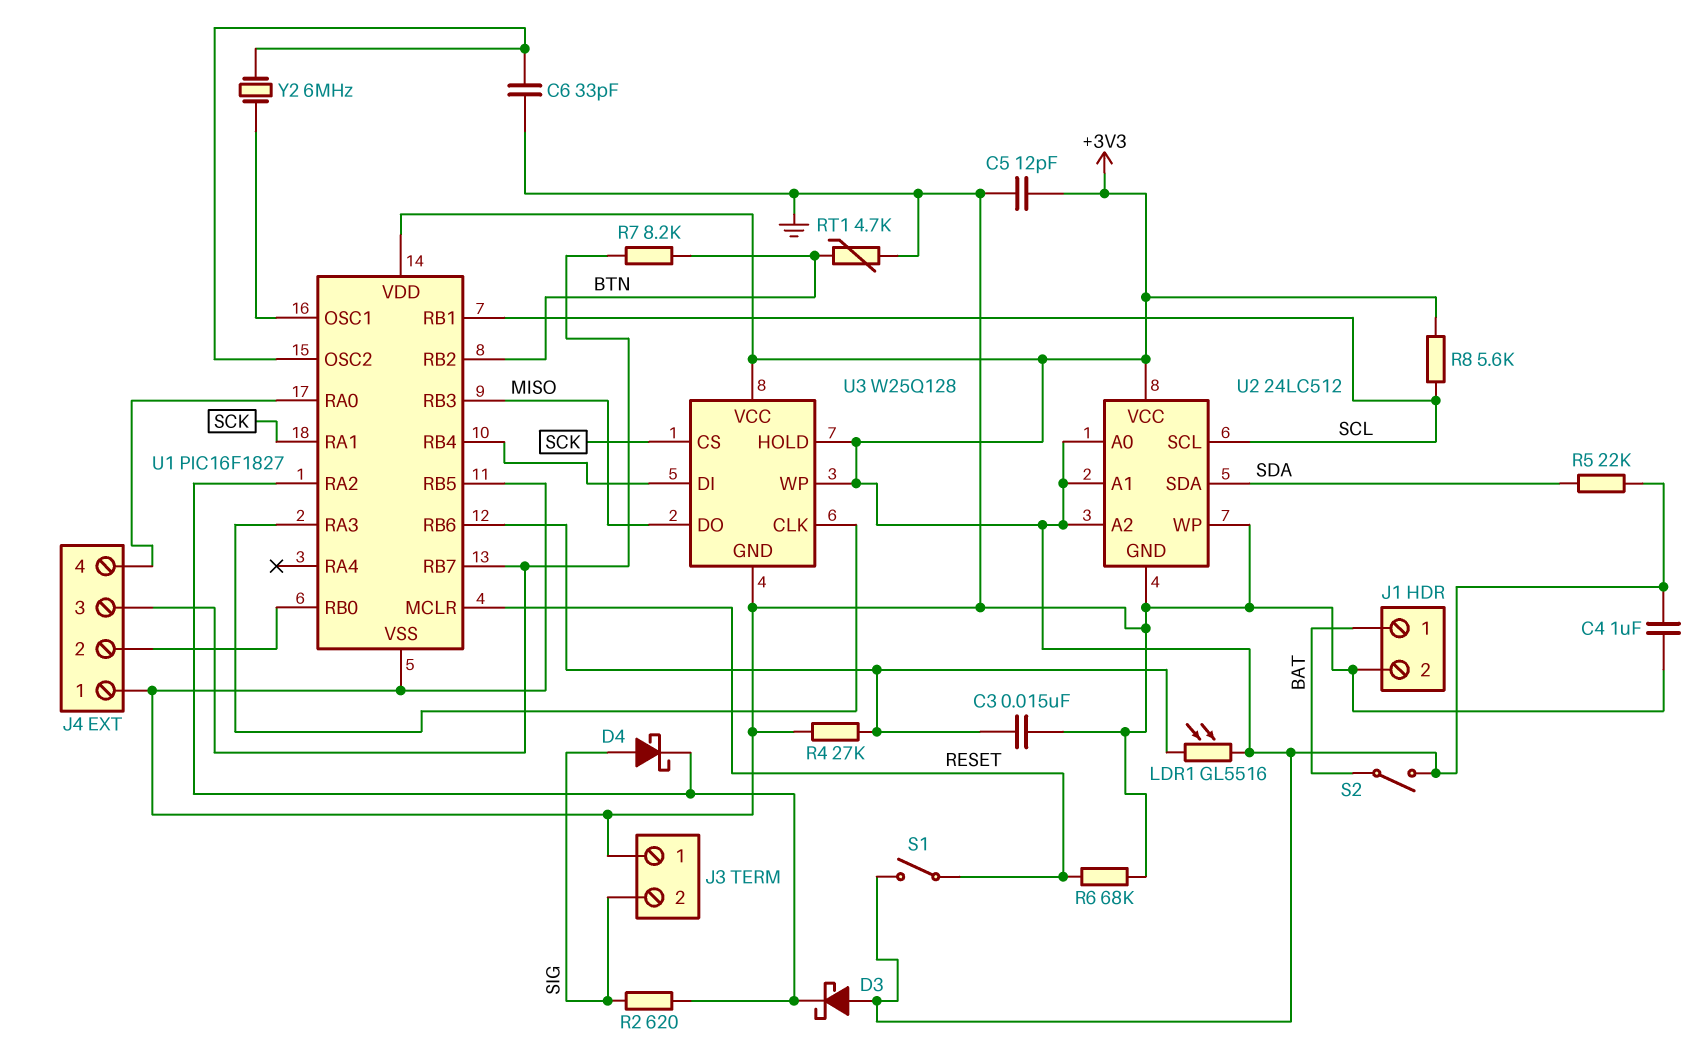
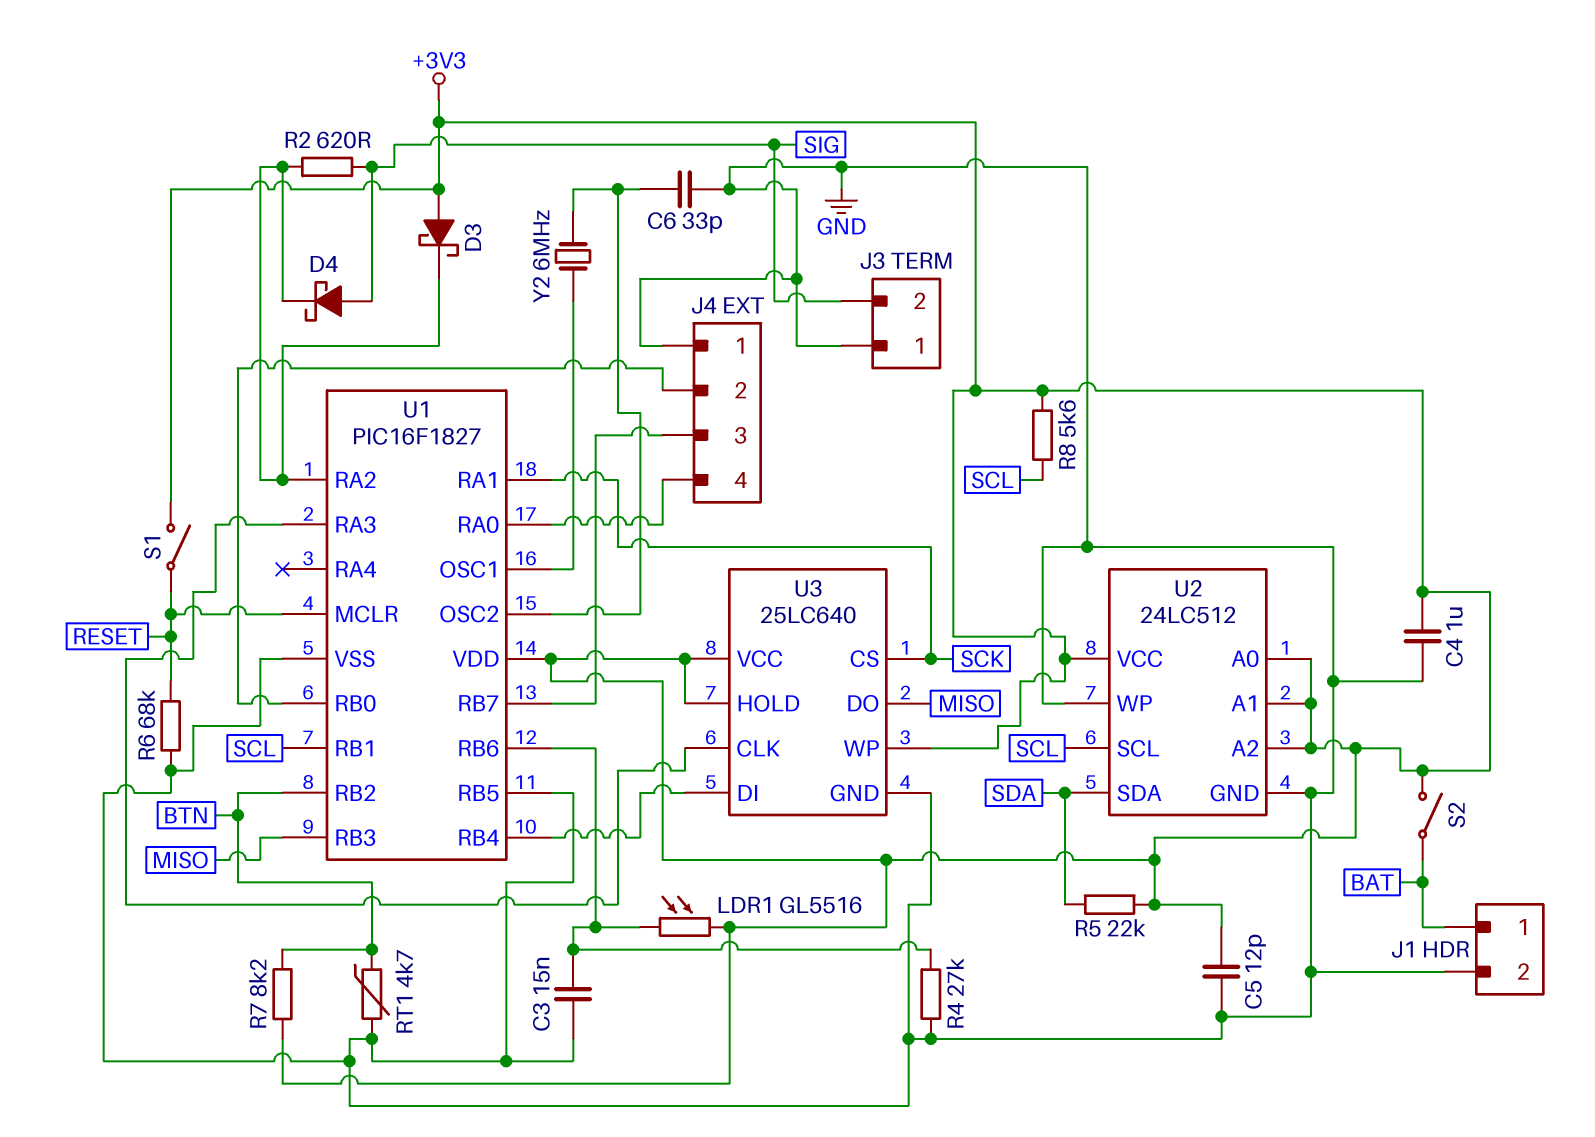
R7: 8.2k (BTN, J4/3) -> 8.2k (+3V3, BTN)
U3: W25Q128 -> 25LC640

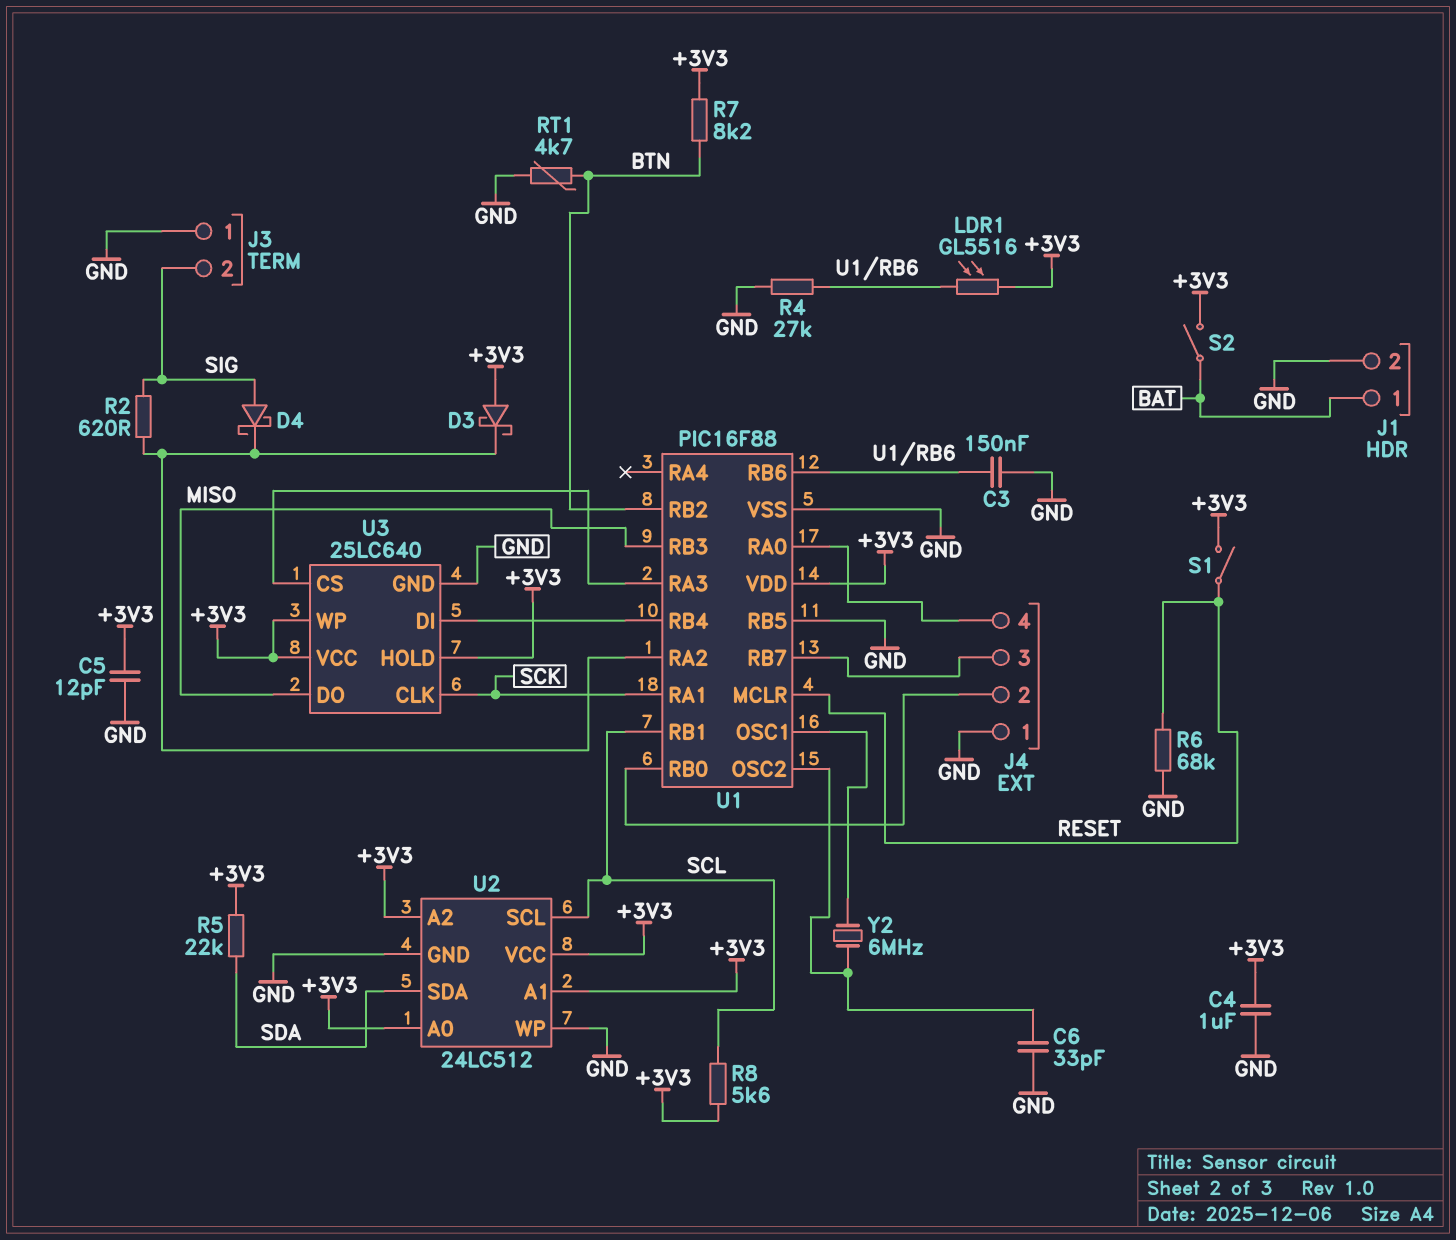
C3: 15nF (GND, U1/RB6) -> 150nF (GND, U1/RB6)
U1: PIC16F1827 -> PIC16F88
U3 pin CLK: U1/RA3 -> SCK
U3 pin CS: SCK -> U1/RA3

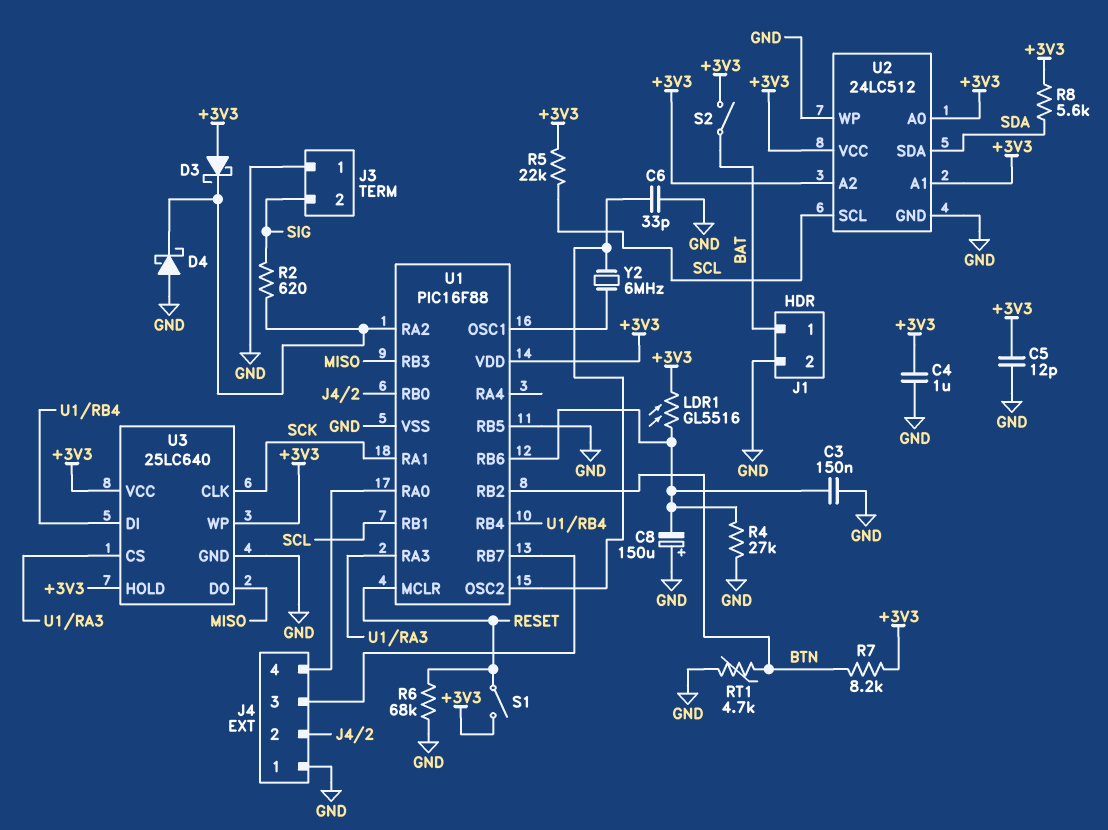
C8: none -> 150uF (plus GND, minus U1/RB6)
D4: schottky (A SIG, K U1/RA2) -> schottky (A GND, K U1/RA2)
R5: 22k (+3V3, SDA) -> 22k (+3V3, SCL)
R8: 5.6k (+3V3, SCL) -> 5.6k (+3V3, SDA)

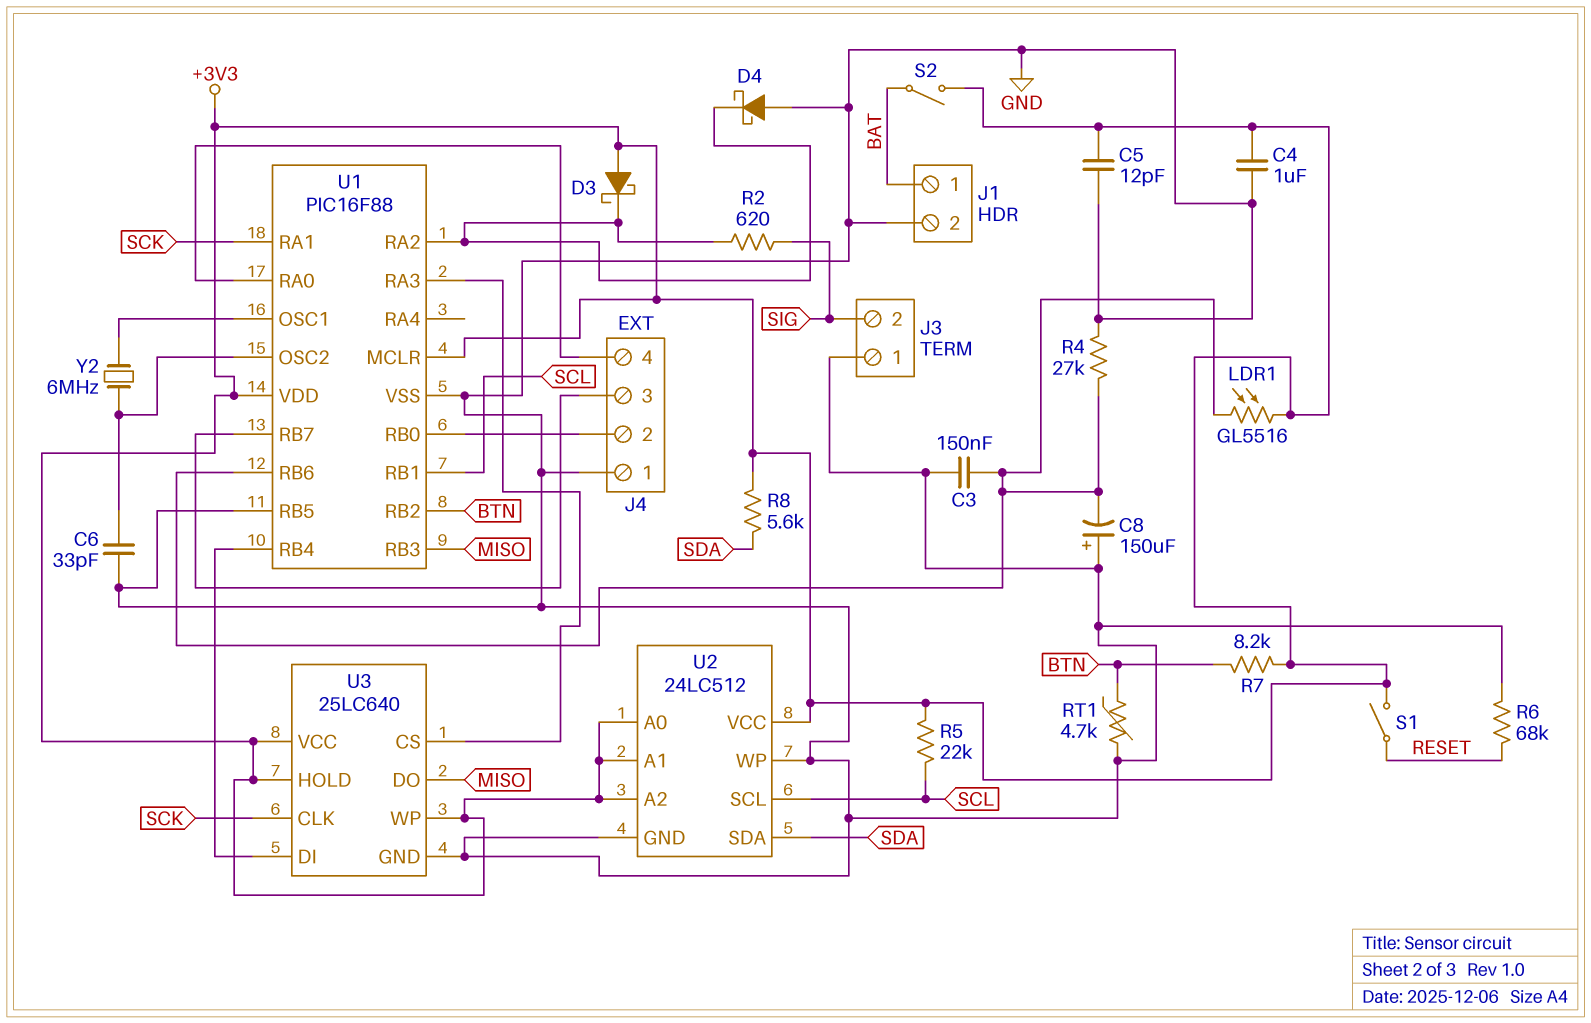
U1 pin MCLR: RESET -> +3V3

